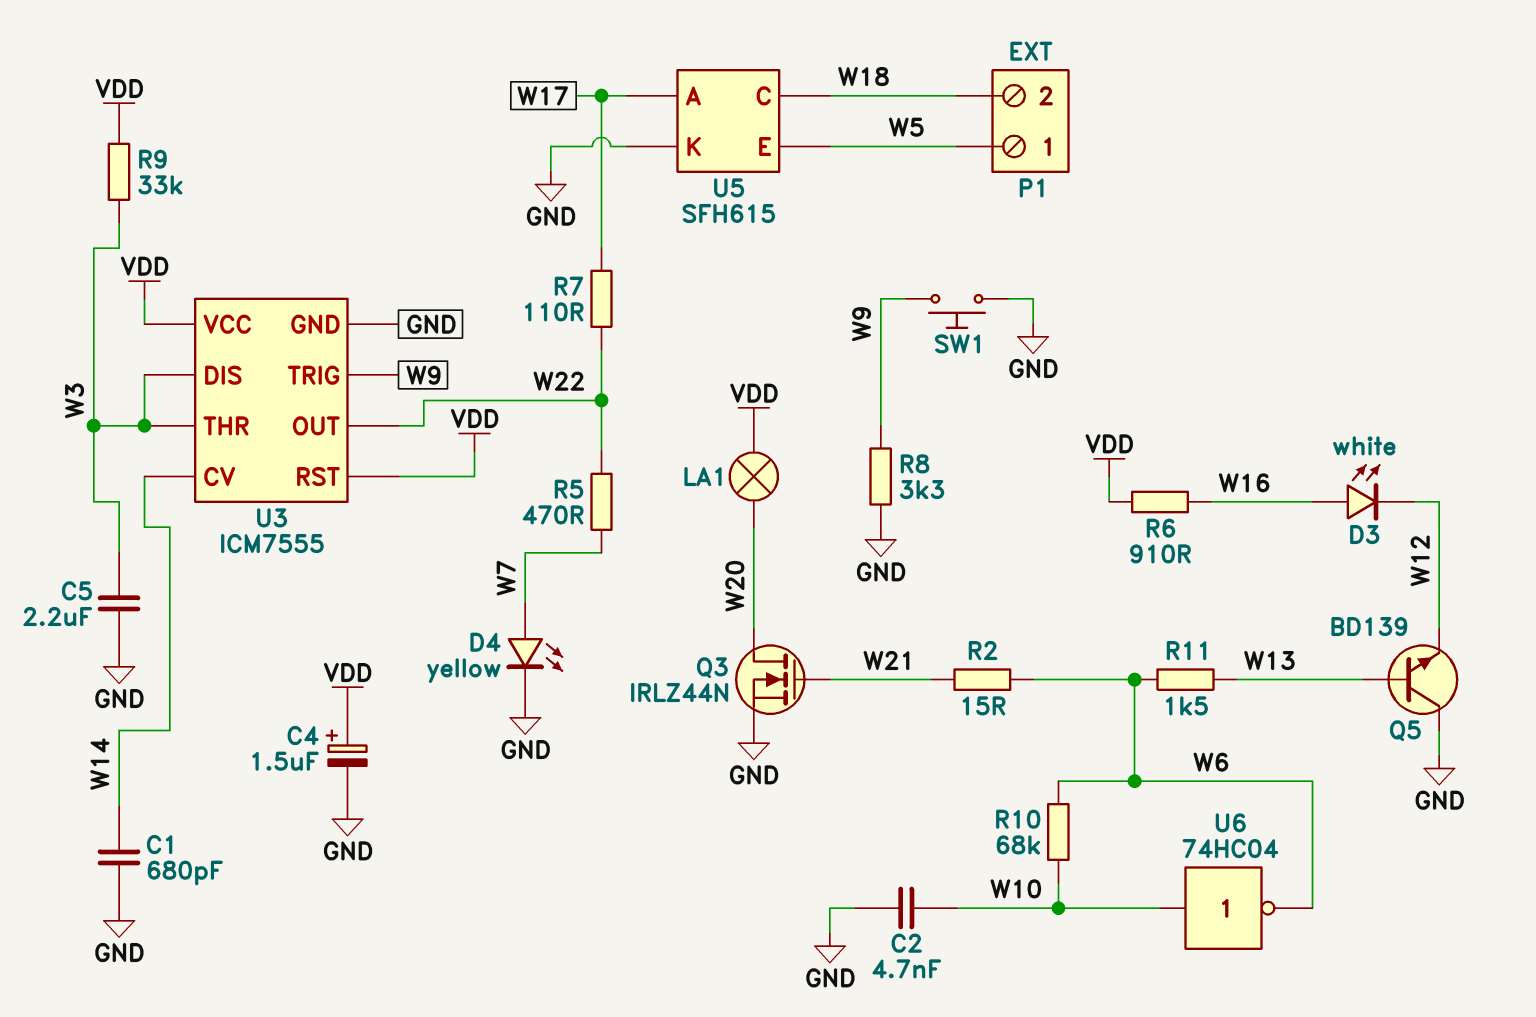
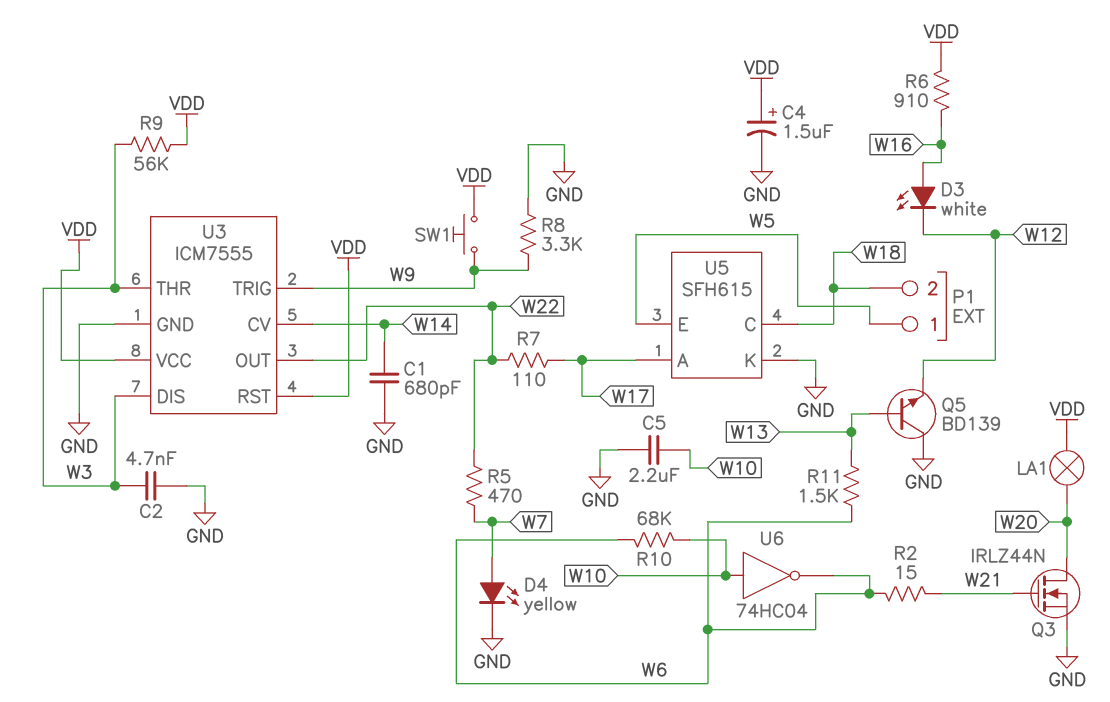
C2: 4.7nF (GND, W10) -> 4.7nF (GND, W3)
C5: 2.2uF (GND, W3) -> 2.2uF (GND, W10)
R9: 33k (VDD, W3) -> 56k (VDD, W3)
SW1: button (GND, W9) -> button (VDD, W9)

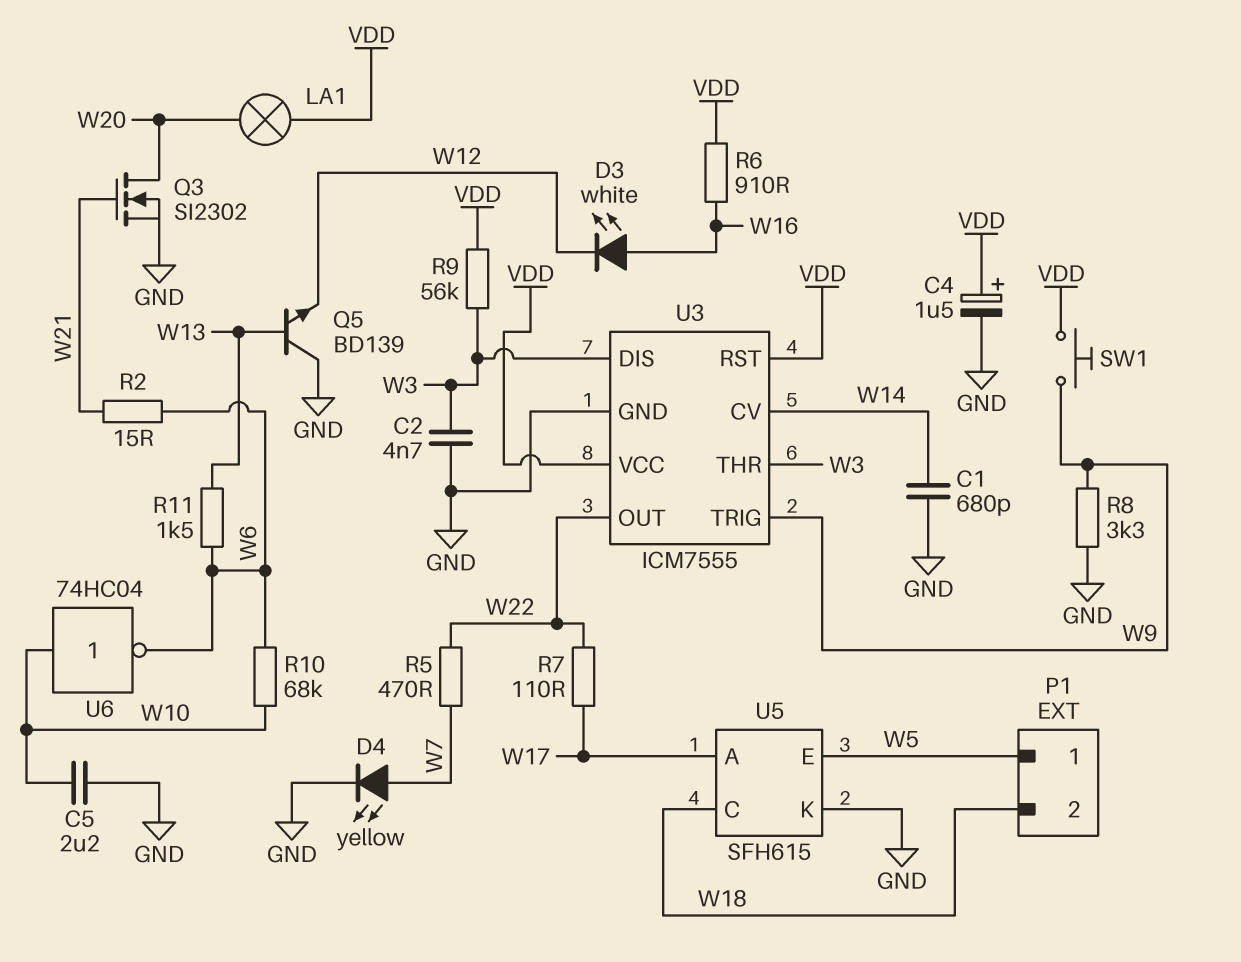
Q3: NMOS IRLZ44N (G W21, D W20, S GND) -> NMOS SI2302 (G W21, D W20, S GND)

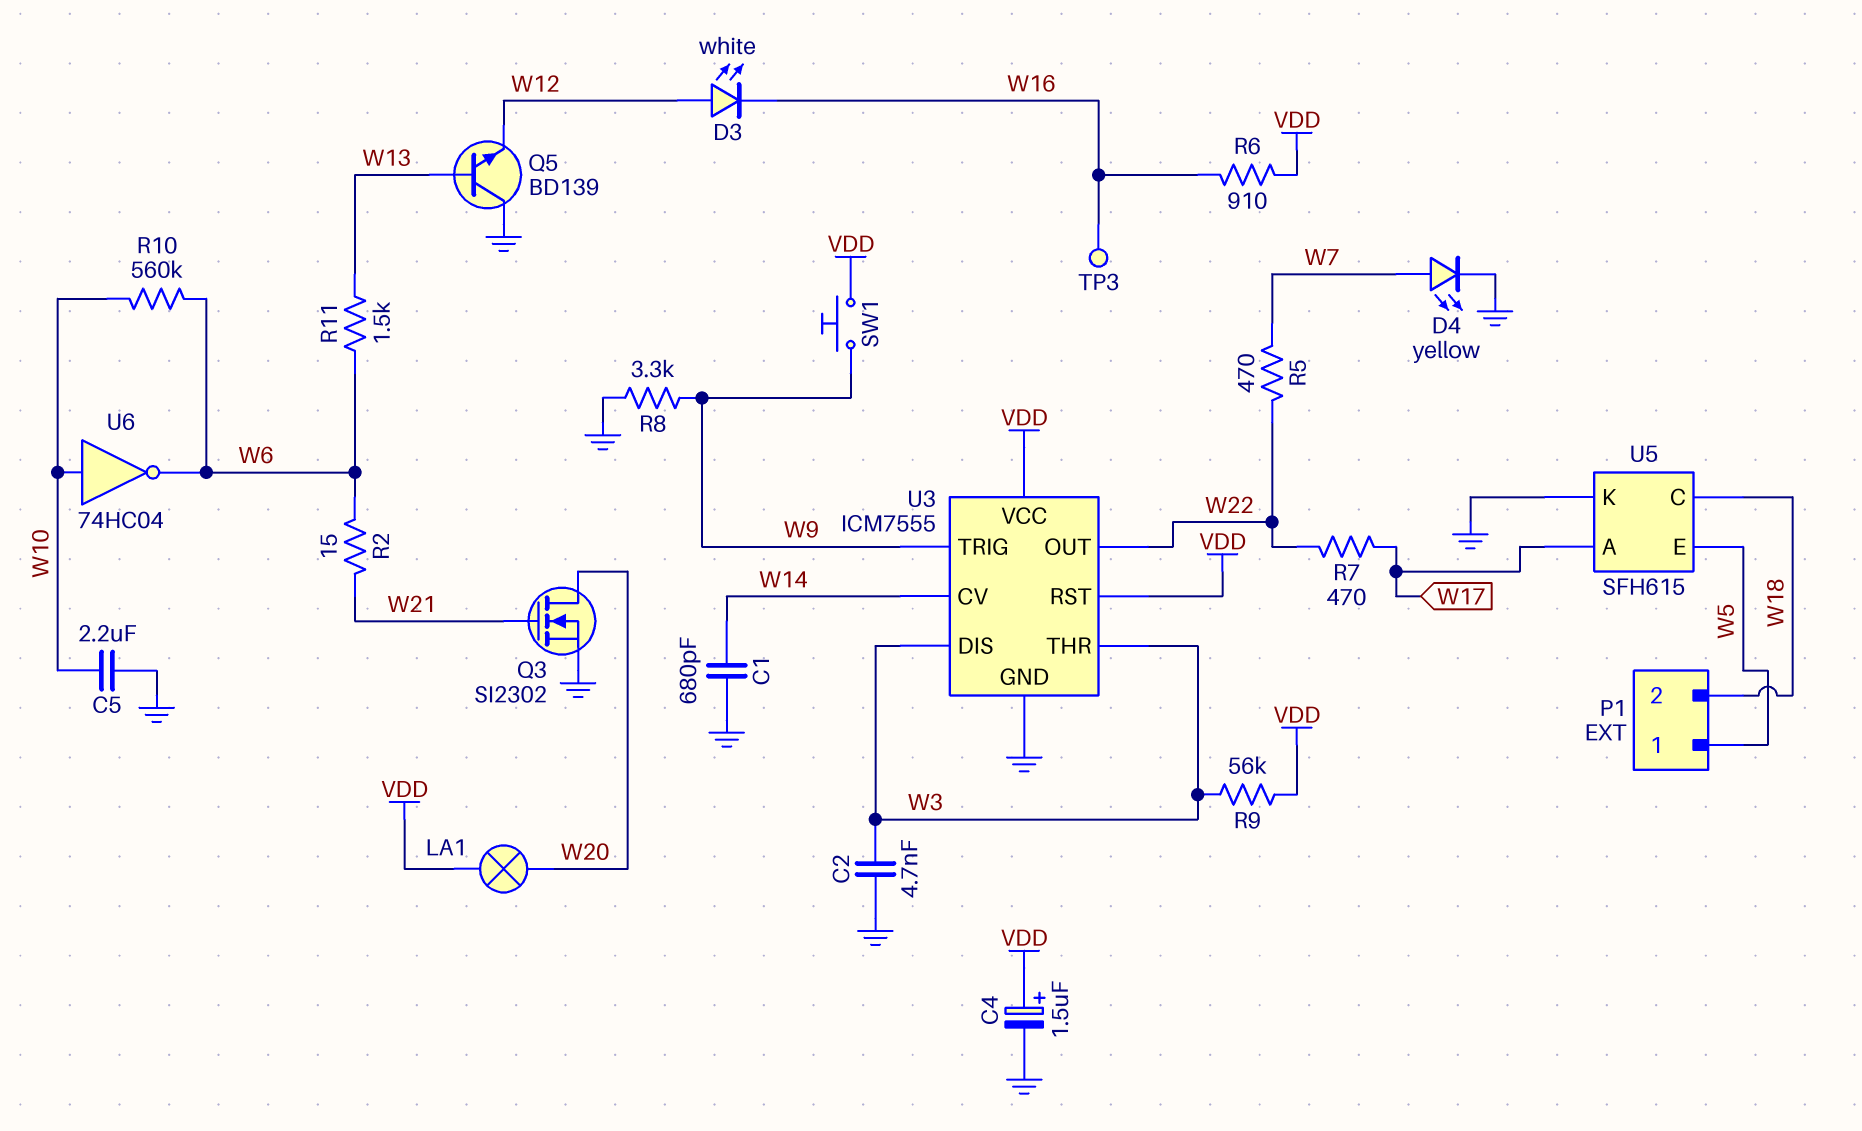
D3: LED white (A W16, K W12) -> LED white (A W12, K W16)
R7: 110 (W17, W22) -> 470 (W17, W22)
R10: 68k (W6, W10) -> 560k (W6, W10)
TP3: none -> test point (W16)

